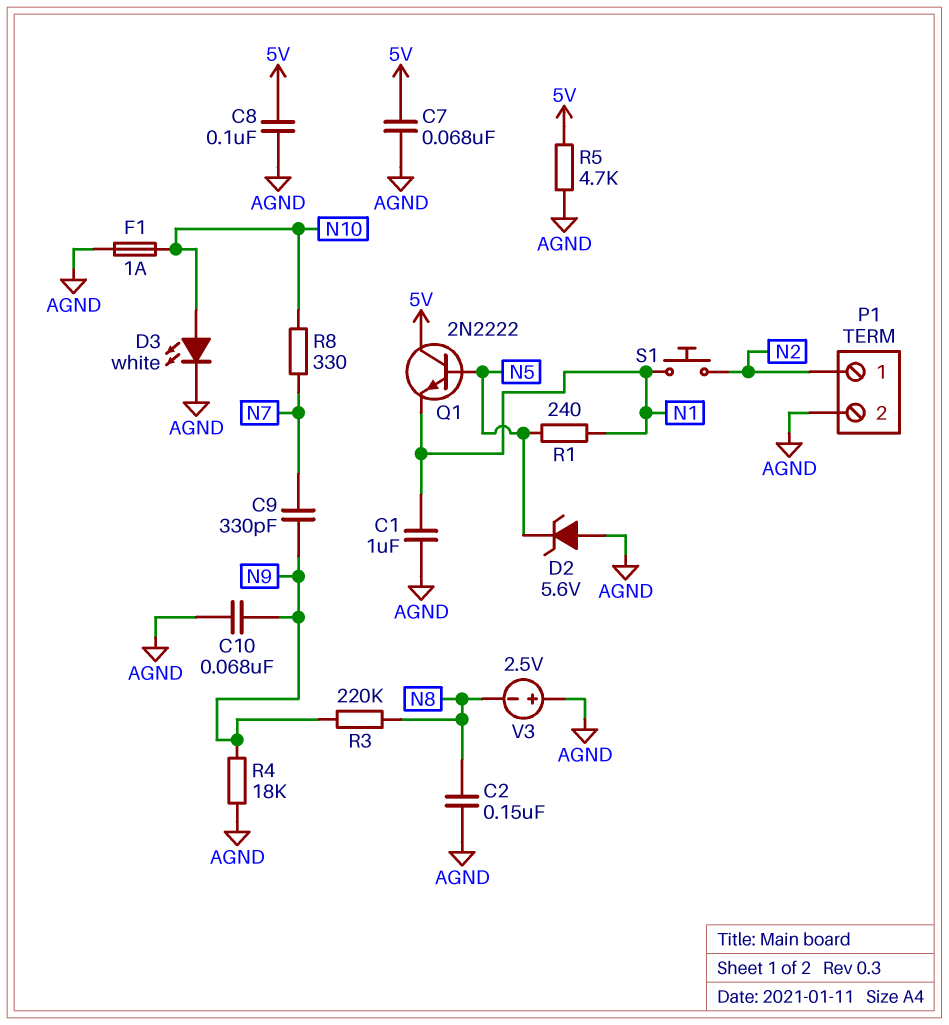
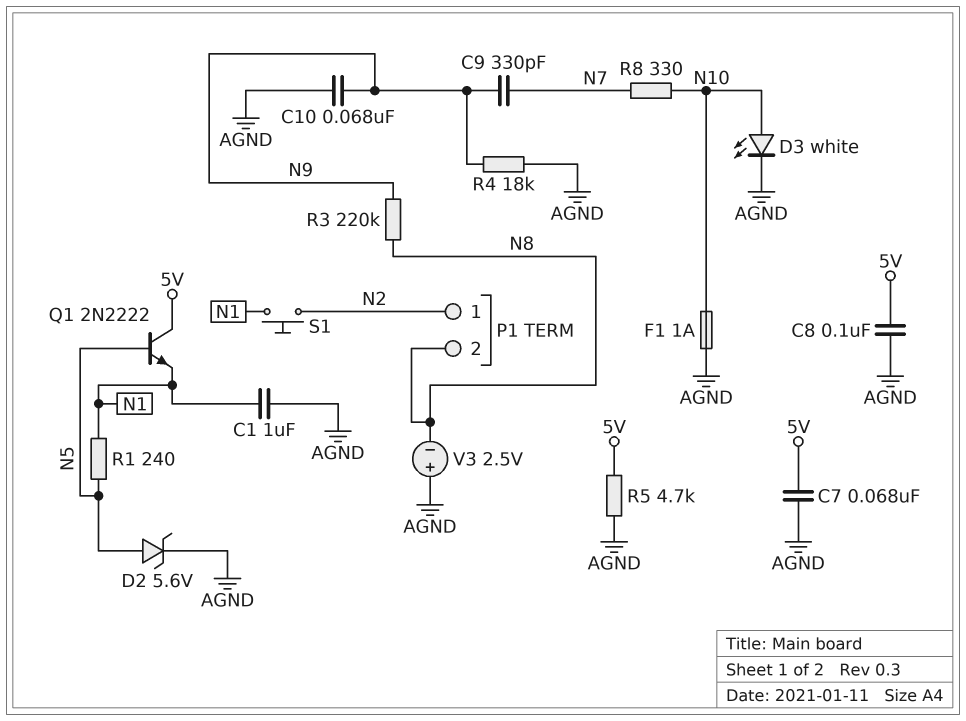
C2: 150nF (AGND, N8) -> none
D2: zener 5.6V (A AGND, K N5) -> zener 5.6V (A N5, K AGND)
P1 pin 2: AGND -> N8

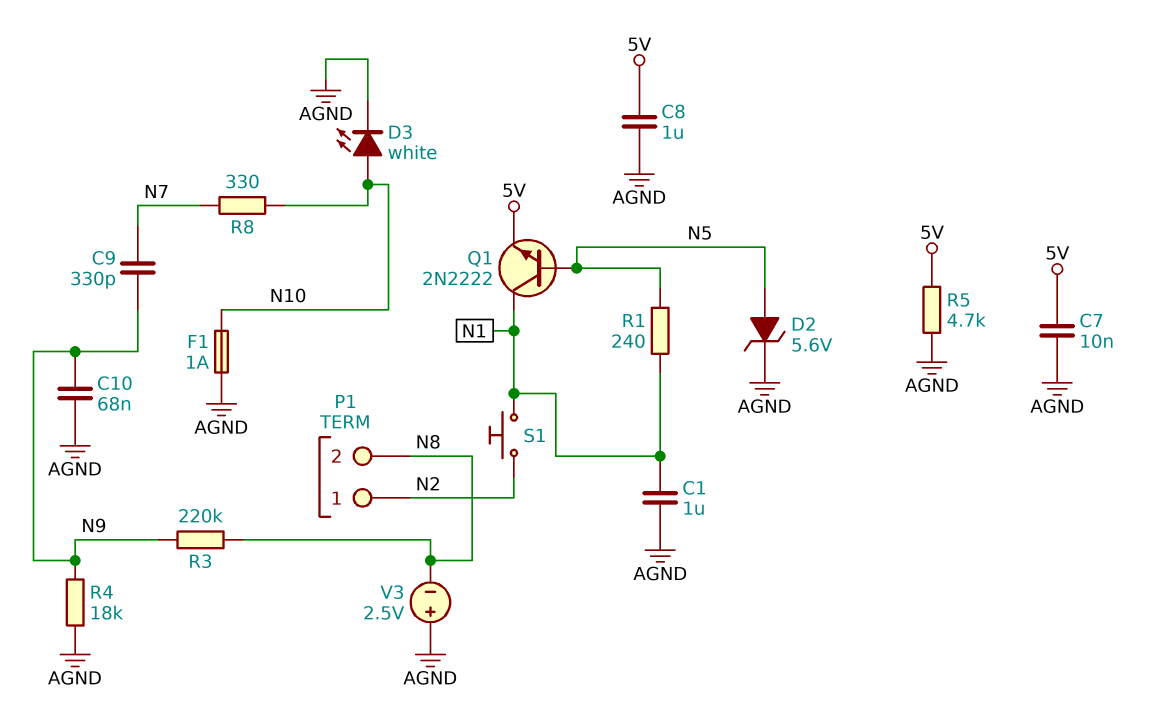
C7: 68nF (5V, AGND) -> 10nF (5V, AGND)
C8: 100nF (5V, AGND) -> 1uF (5V, AGND)
Q1: NPN 2N2222 (B N5, C 5V, E N1) -> NPN 2N2222 (B N5, C N1, E 5V)

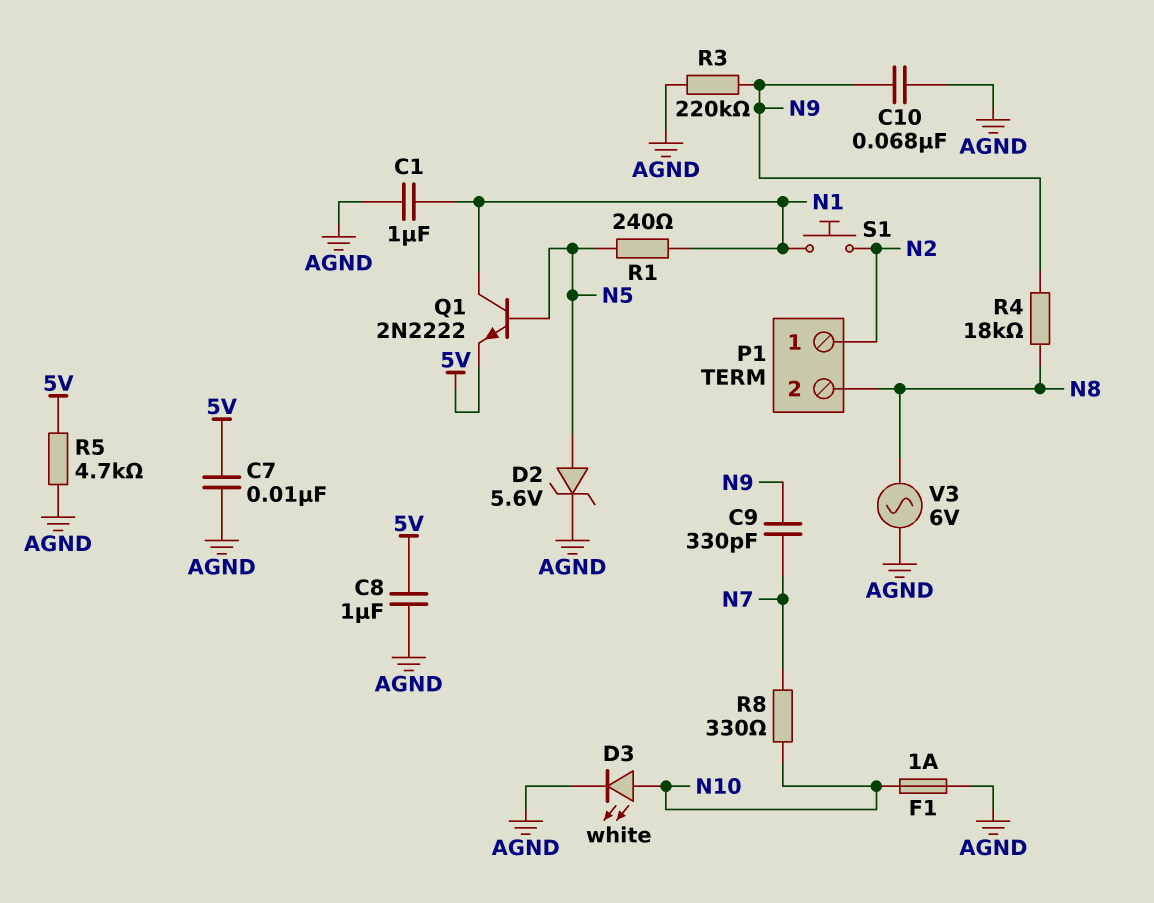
R3: 220k (N8, N9) -> 220k (AGND, N9)
R4: 18k (AGND, N9) -> 18k (N8, N9)
V3: 2.5V (plus AGND, minus N8) -> AC 6V (AGND, N8)

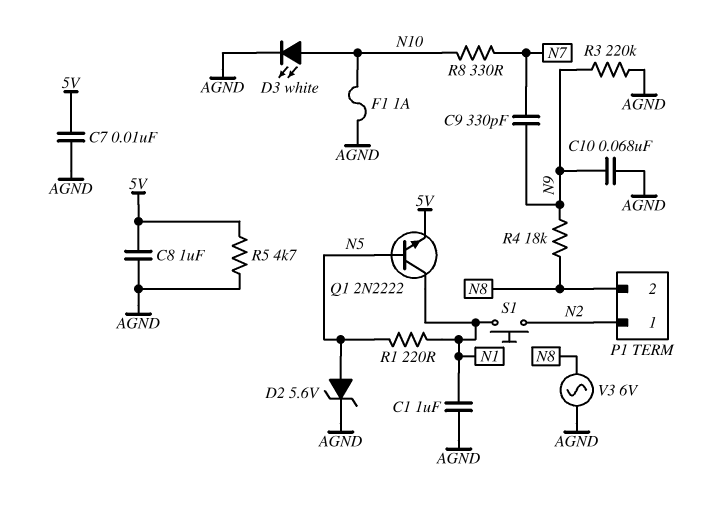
R1: 240 (N1, N5) -> 220 (N1, N5)

